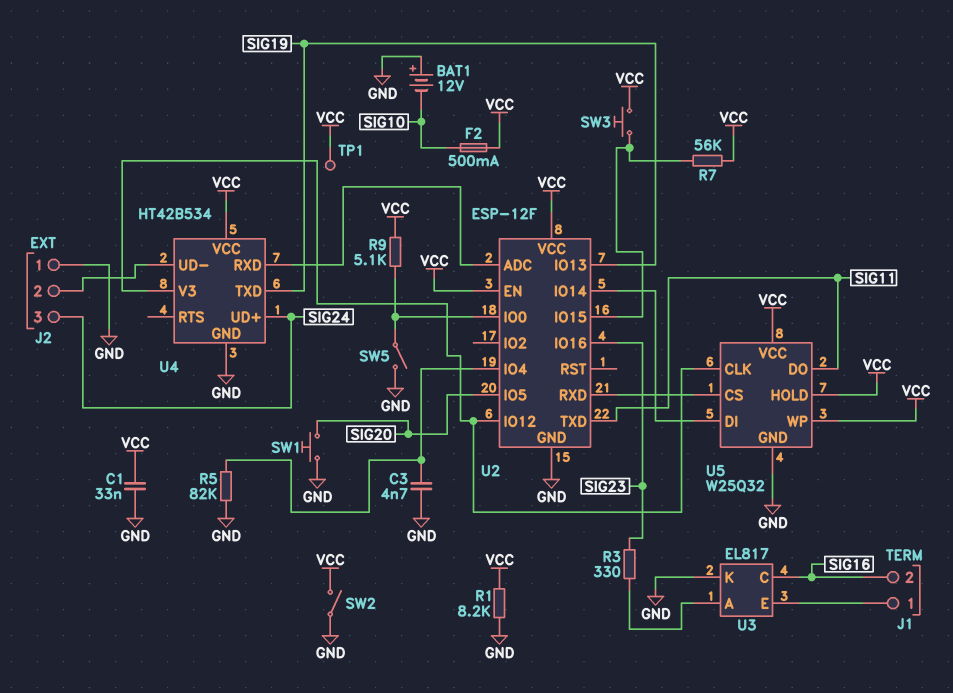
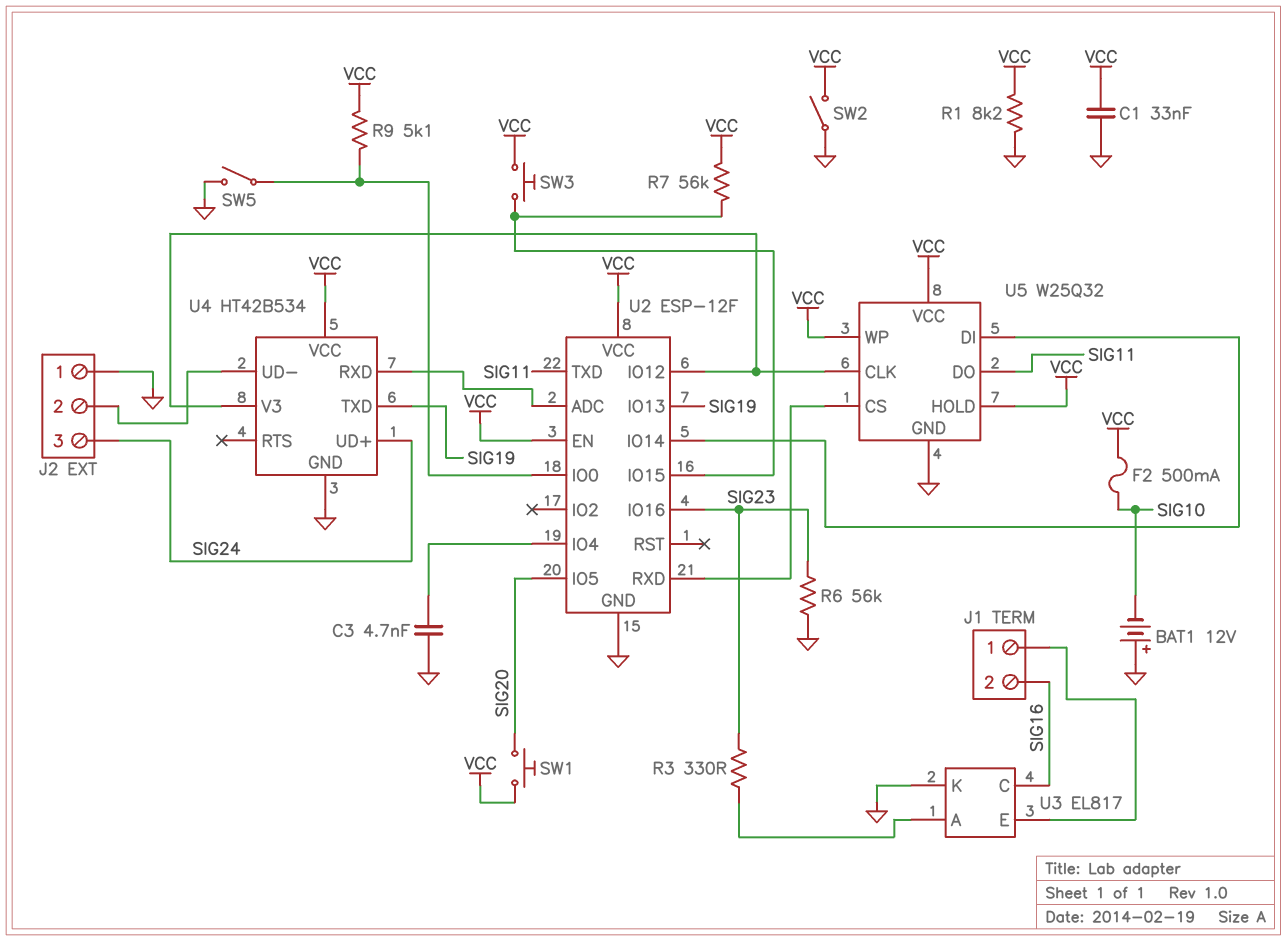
R5: 82k (GND, U2/IO4) -> none
R6: none -> 56k (GND, SIG23)
SW1: button (GND, SIG20) -> button (SIG20, VCC)
TP1: test point (VCC) -> none

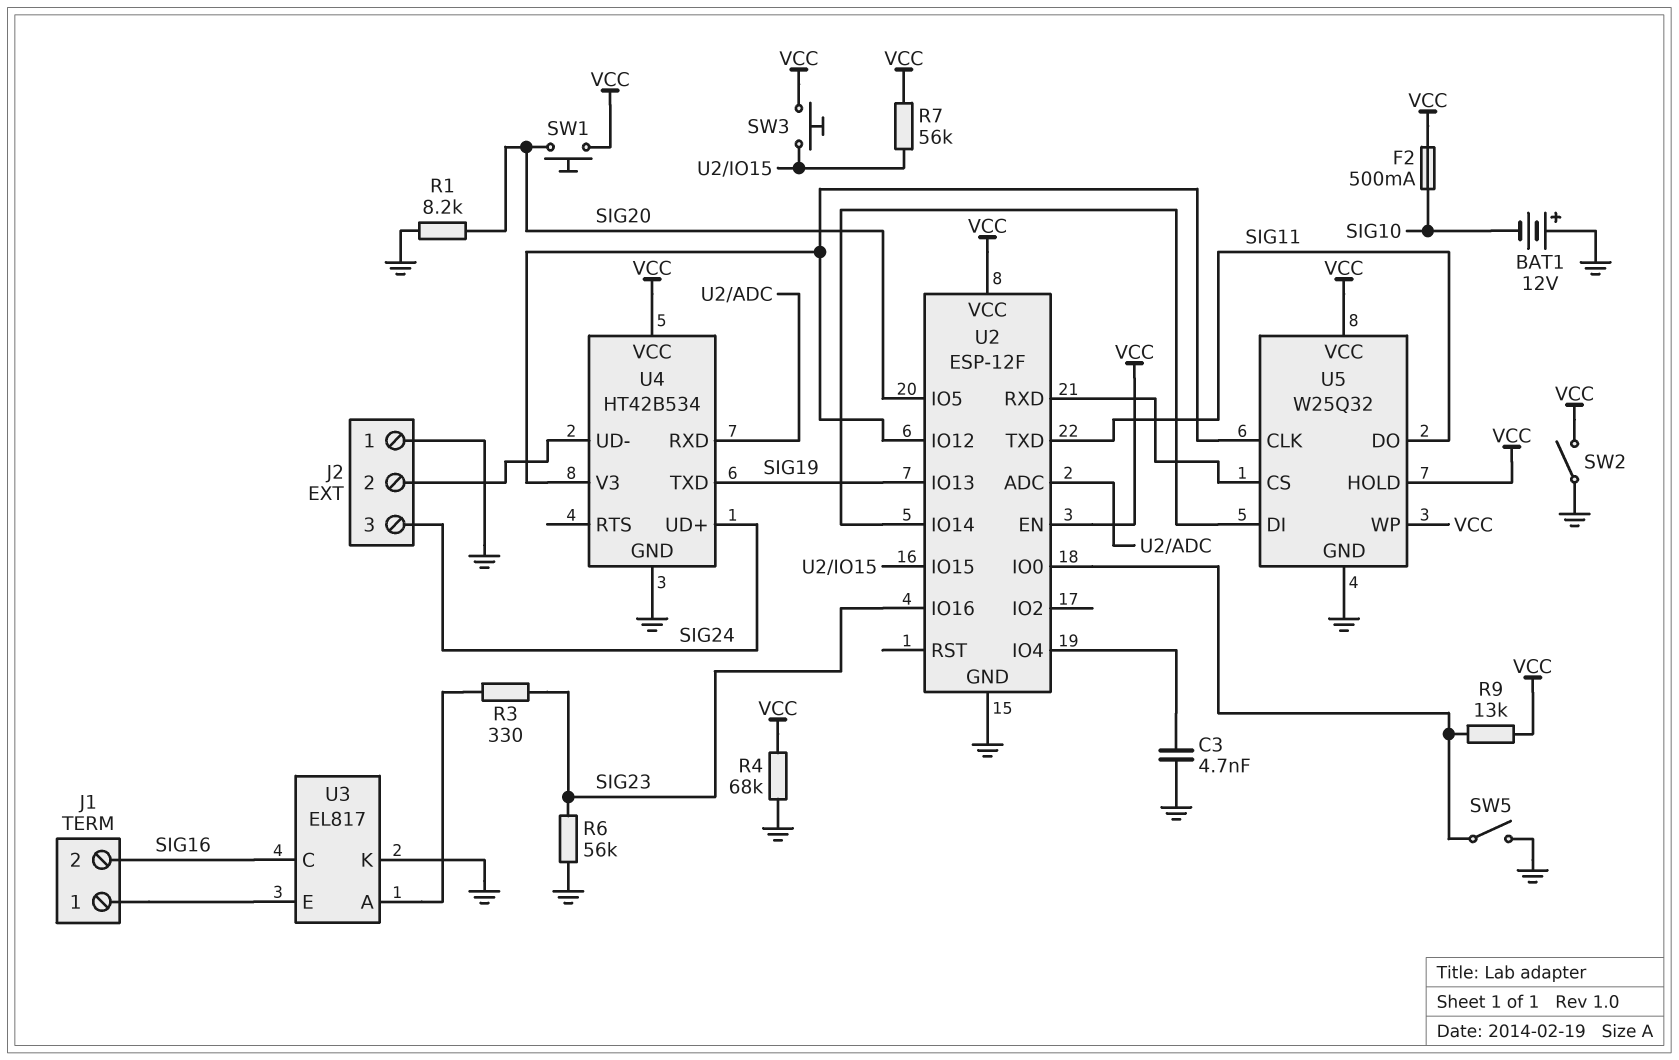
C1: 33nF (GND, VCC) -> none
R1: 8.2k (GND, VCC) -> 8.2k (GND, SIG20)
R4: none -> 68k (GND, VCC)
R9: 5.1k (U2/IO0, VCC) -> 13k (U2/IO0, VCC)

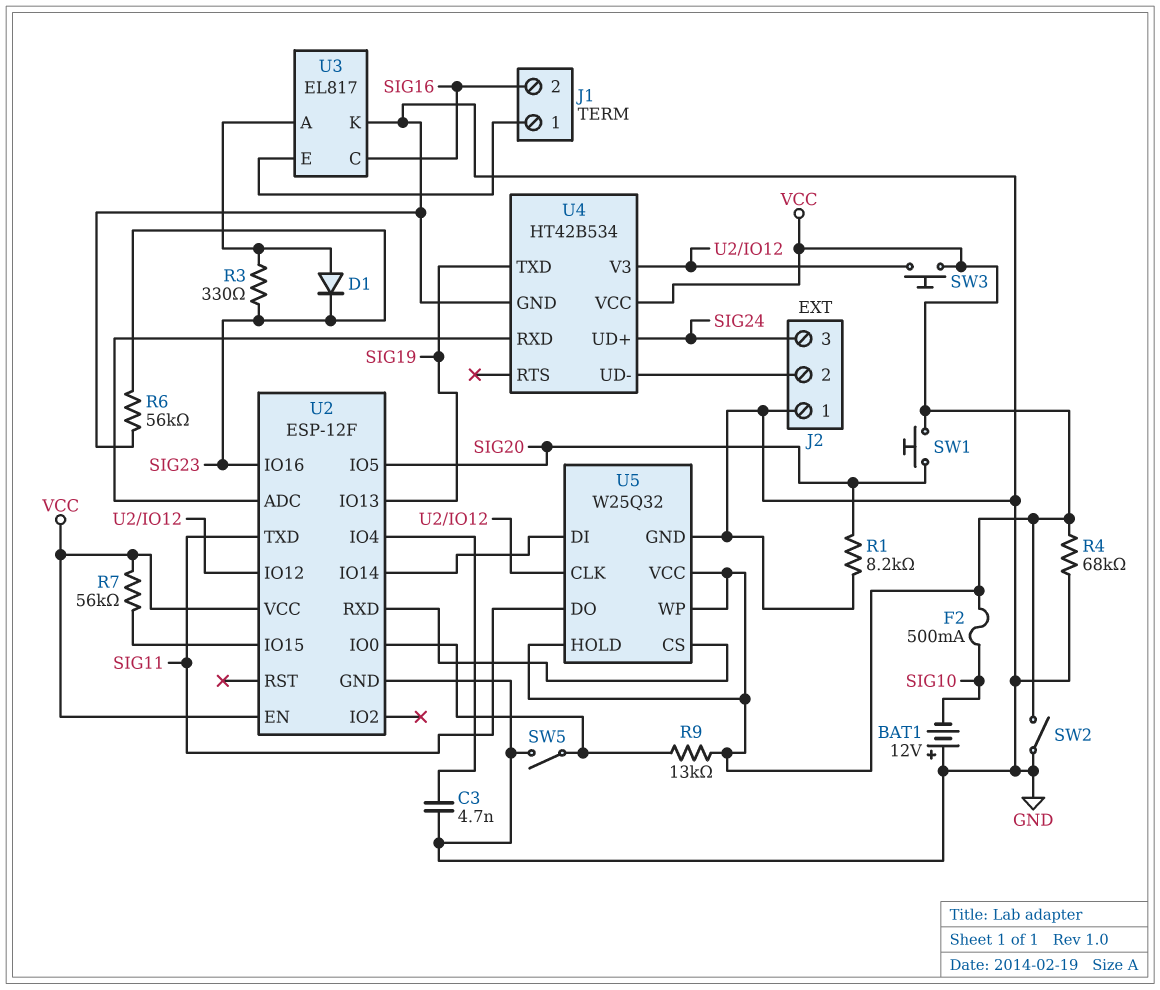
D1: none -> diode (A U3/A, K SIG23)
SW3: button (U2/IO15, VCC) -> button (U2/IO12, VCC)

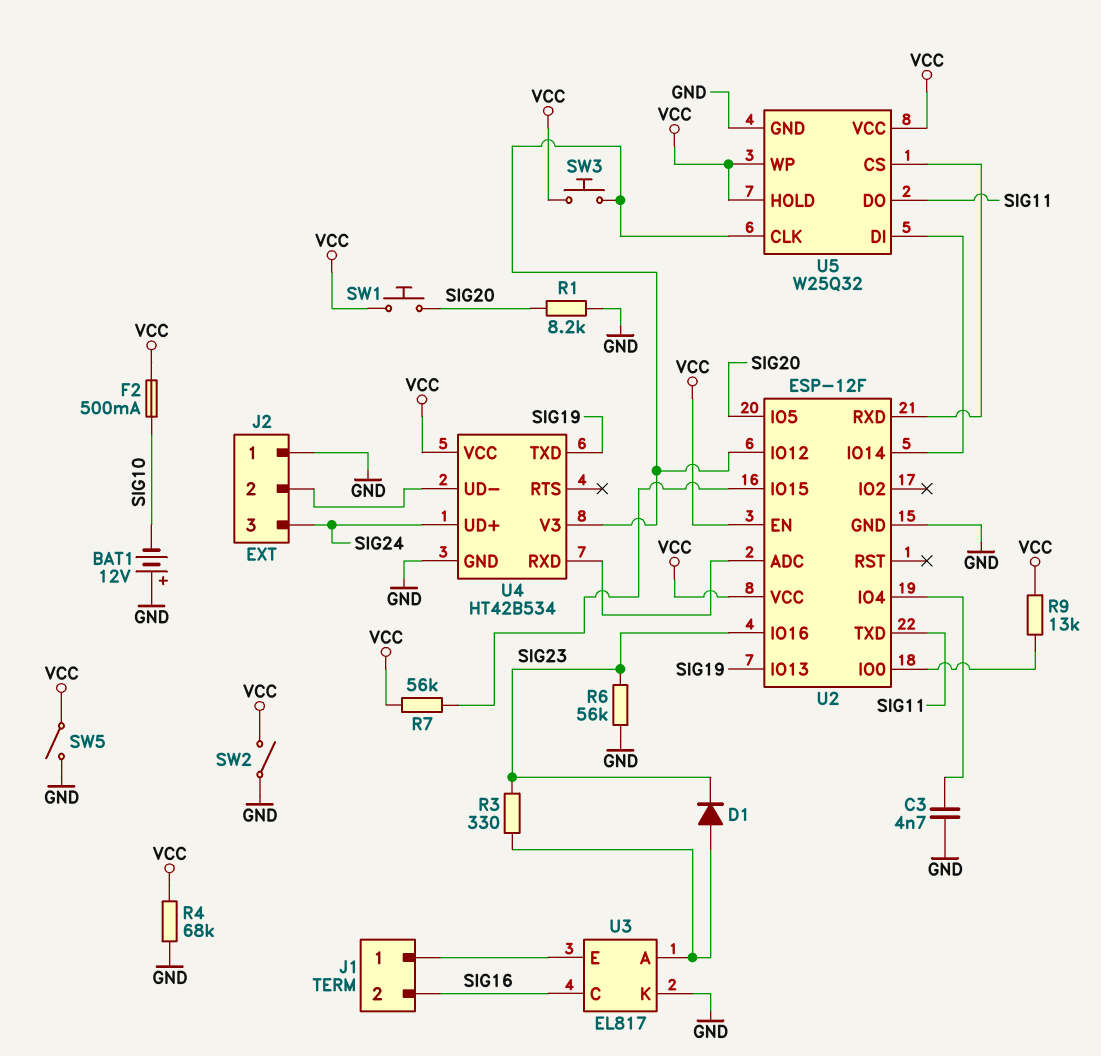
SW5: switch (GND, U2/IO0) -> switch (GND, VCC)

